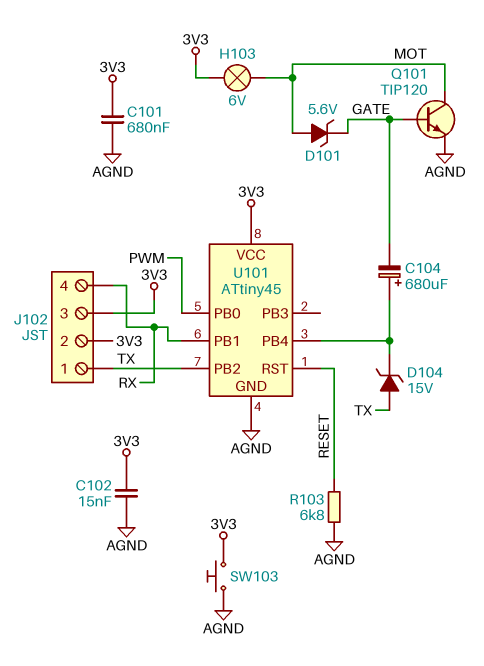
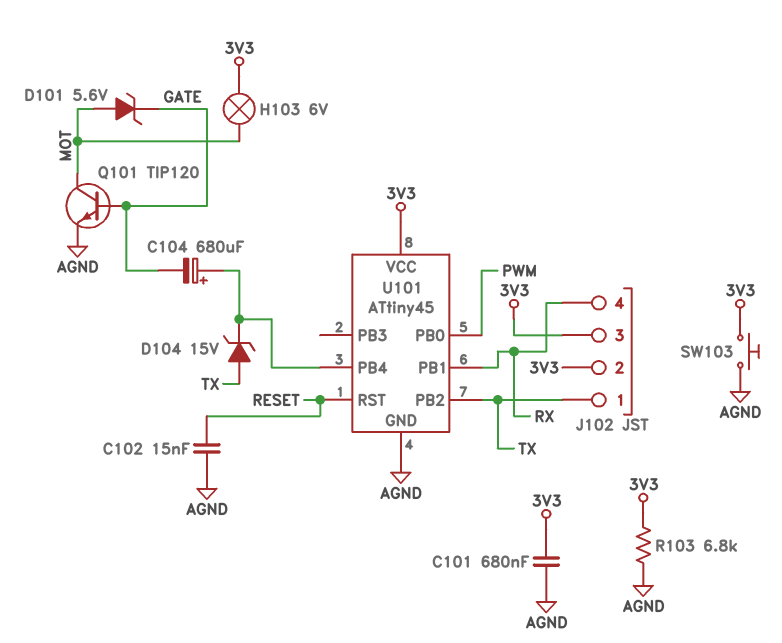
C102: 15nF (3V3, AGND) -> 15nF (AGND, RESET)
R103: 6.8k (AGND, RESET) -> 6.8k (3V3, AGND)

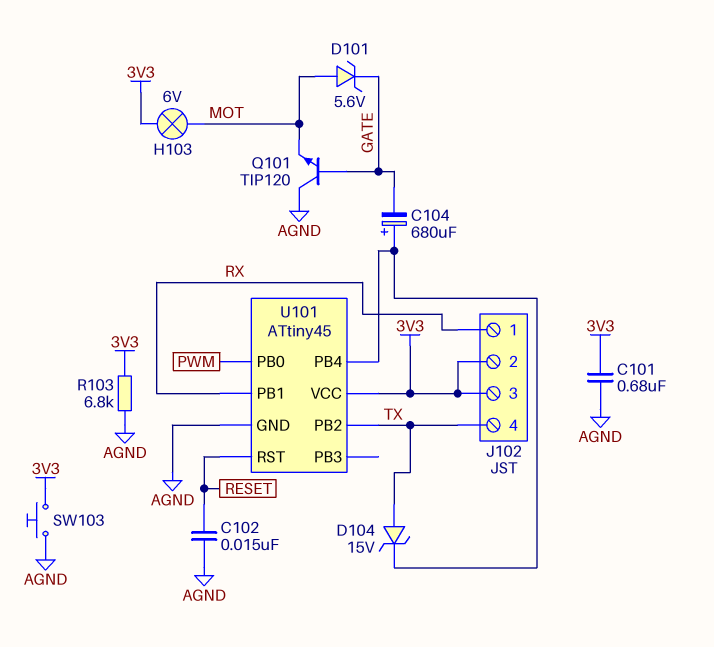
J102 pin 1: TX -> RX
J102 pin 4: RX -> TX
Q101: NPN TIP120 (B GATE, C MOT, E AGND) -> NPN TIP120 (B GATE, C AGND, E MOT)

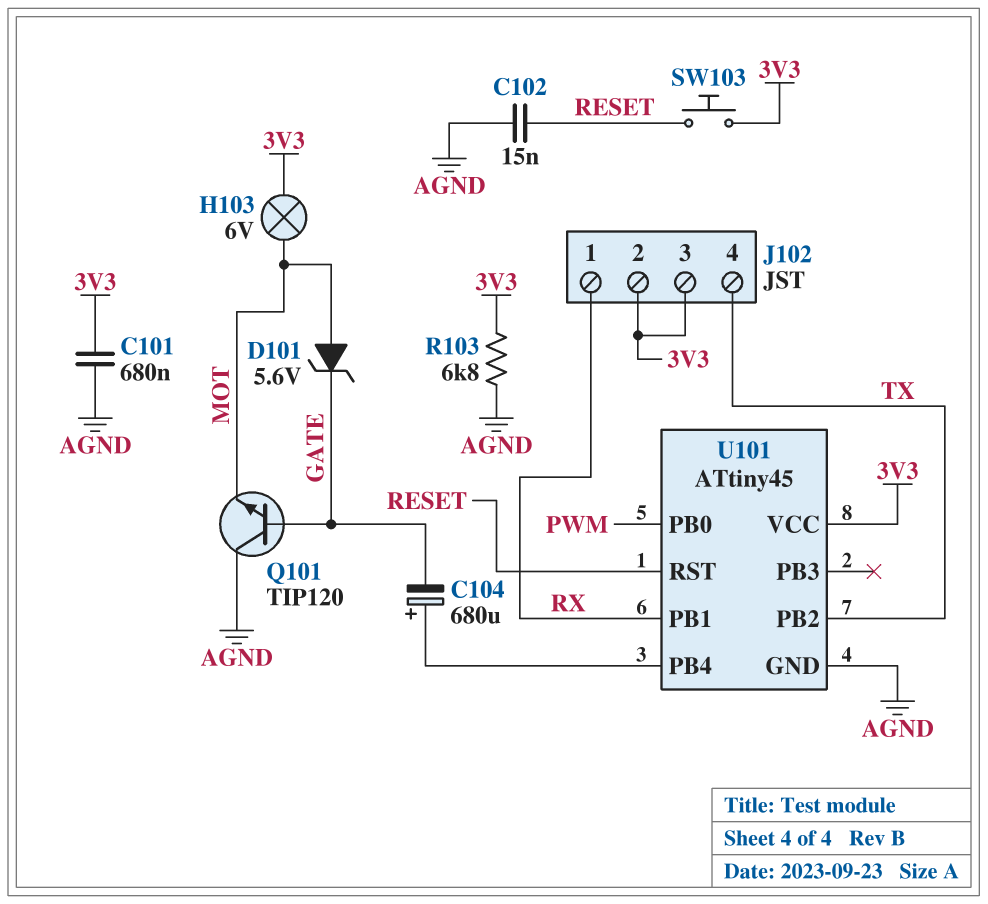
D104: zener 15V (A TX, K U101/PB4) -> none
SW103: button (3V3, AGND) -> button (3V3, RESET)

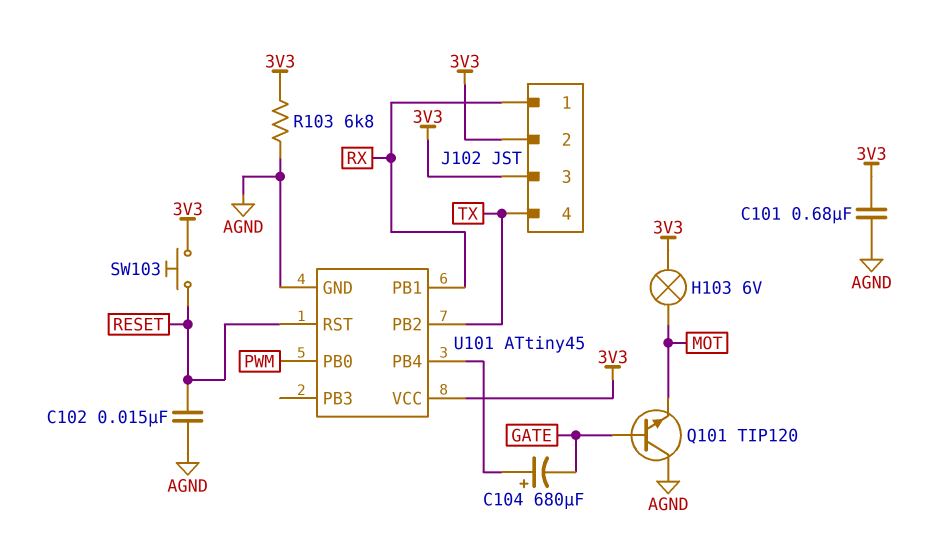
D101: zener 5.6V (A MOT, K GATE) -> none

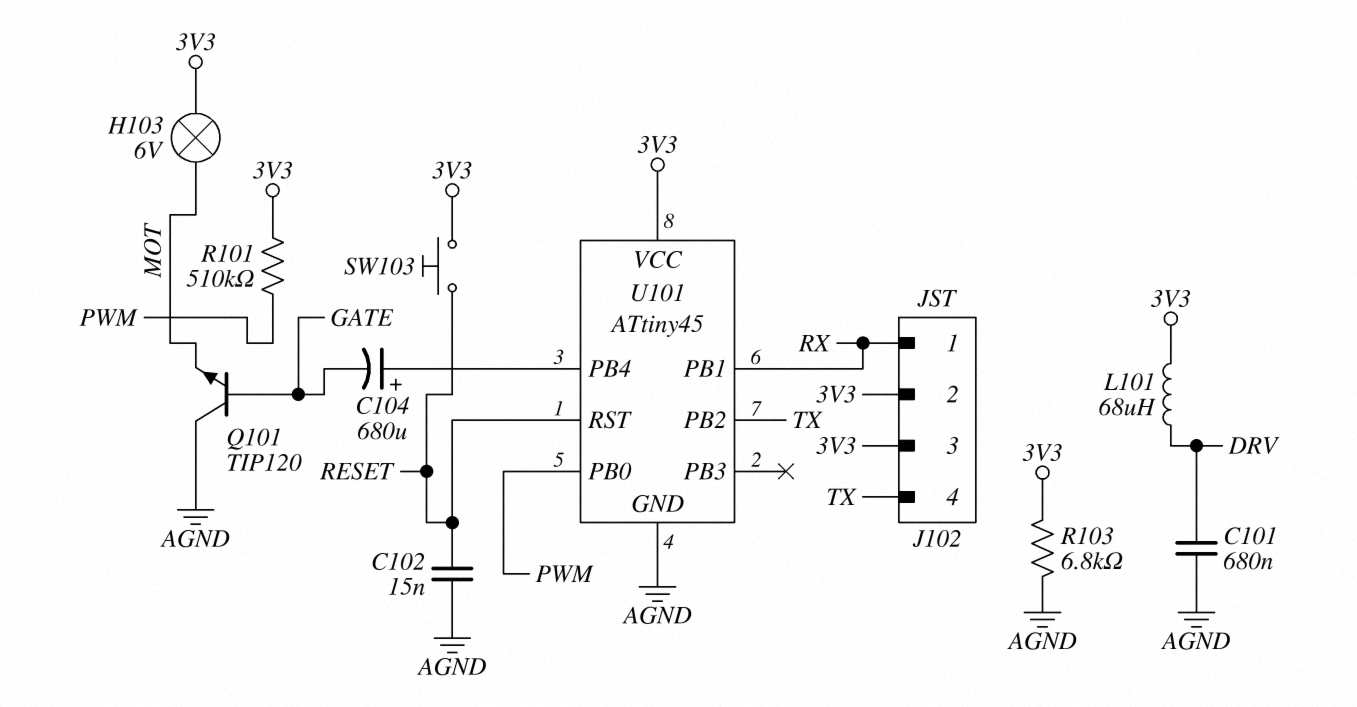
C101: 680nF (3V3, AGND) -> 680nF (AGND, DRV)
L101: none -> 68uH (3V3, DRV)
R101: none -> 510k (3V3, PWM)

